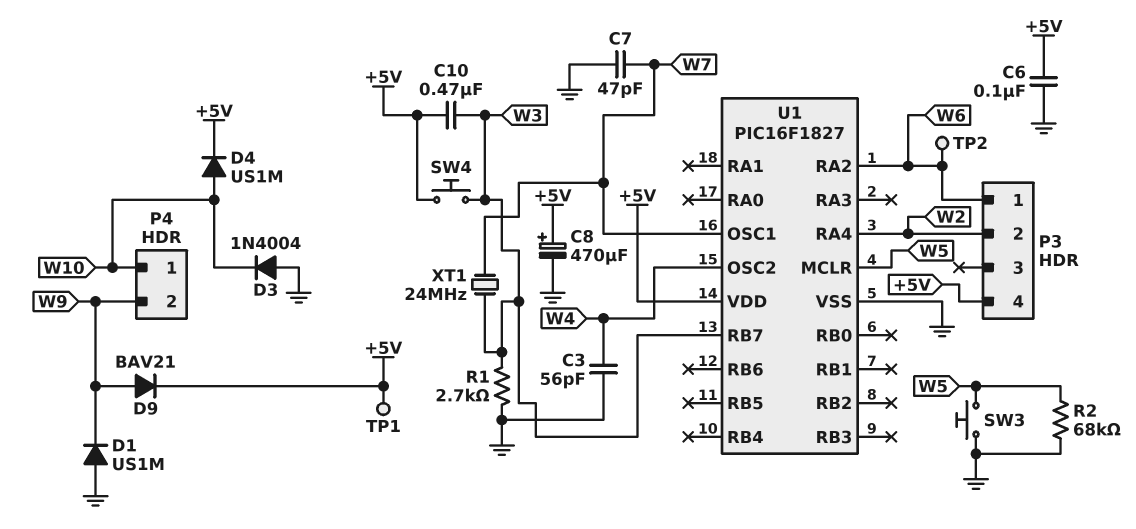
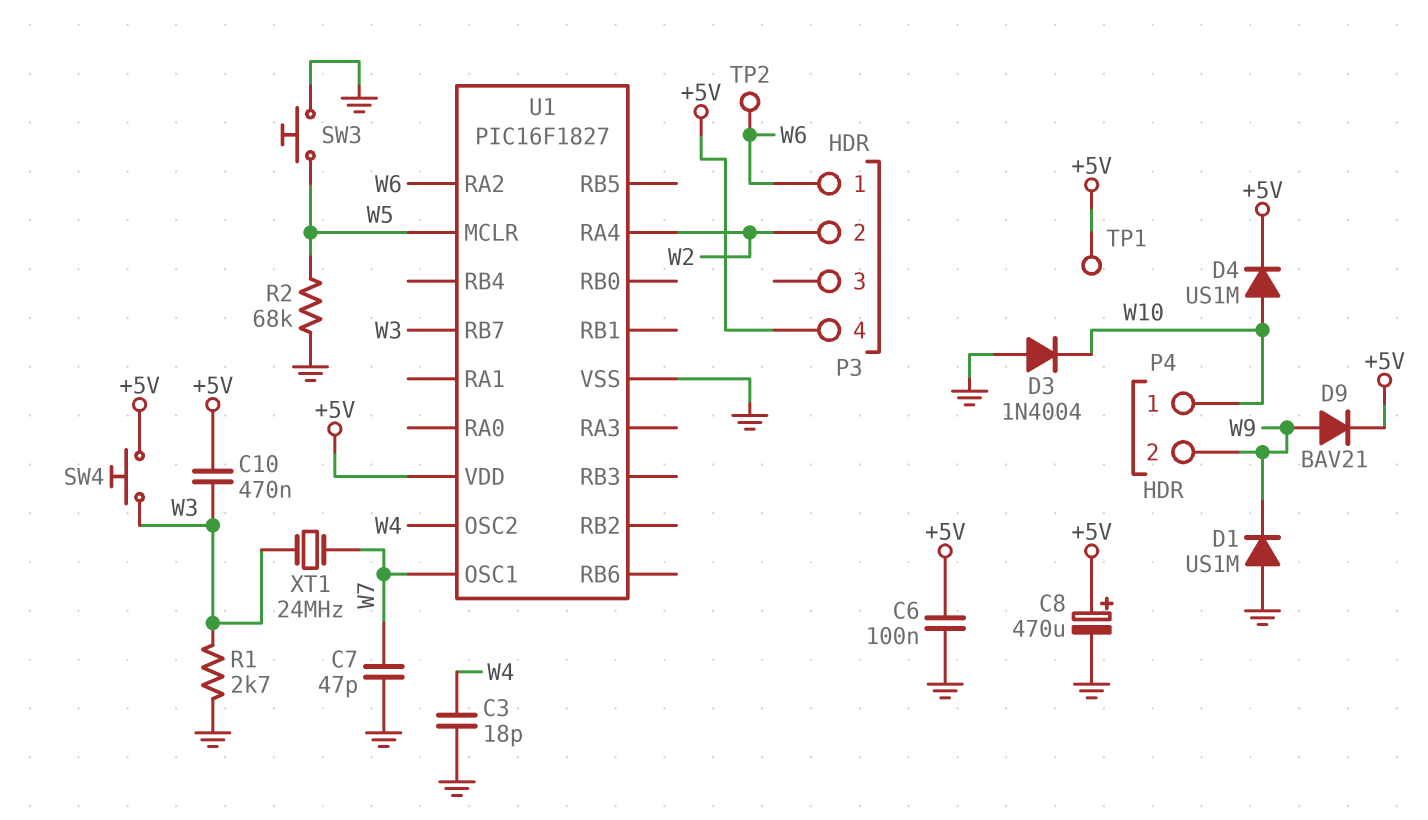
C3: 56pF (GND, W4) -> 18pF (GND, W4)

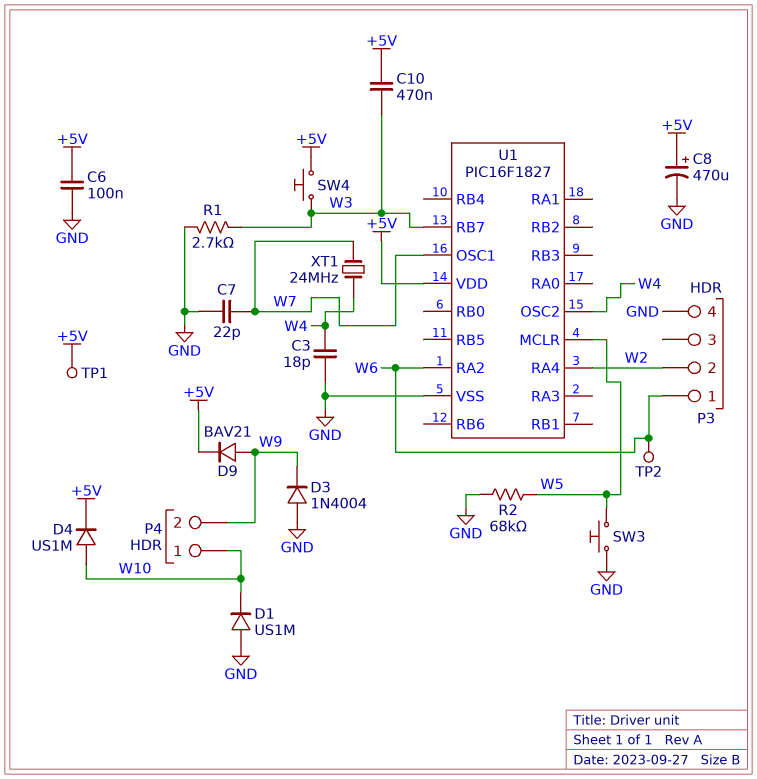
C7: 47pF (GND, W7) -> 22pF (GND, W7)
D1: diode US1M (A GND, K W9) -> diode US1M (A GND, K W10)
D3: diode 1N4004 (A GND, K W10) -> diode 1N4004 (A GND, K W9)
P3 pin 4: +5V -> GND
XT1: 24MHz (W3, W7) -> 24MHz (W4, W7)

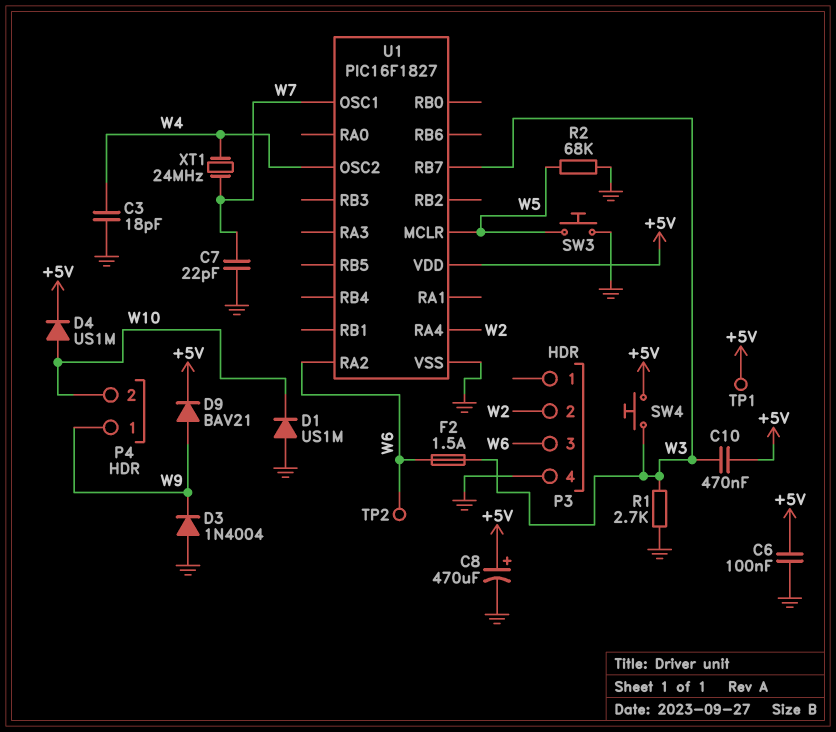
F2: none -> 1.5A (W3, W6)
P3 pin 1: W6 -> none
P3 pin 3: none -> W6
P4 pin 1: W10 -> W9
P4 pin 2: W9 -> W10

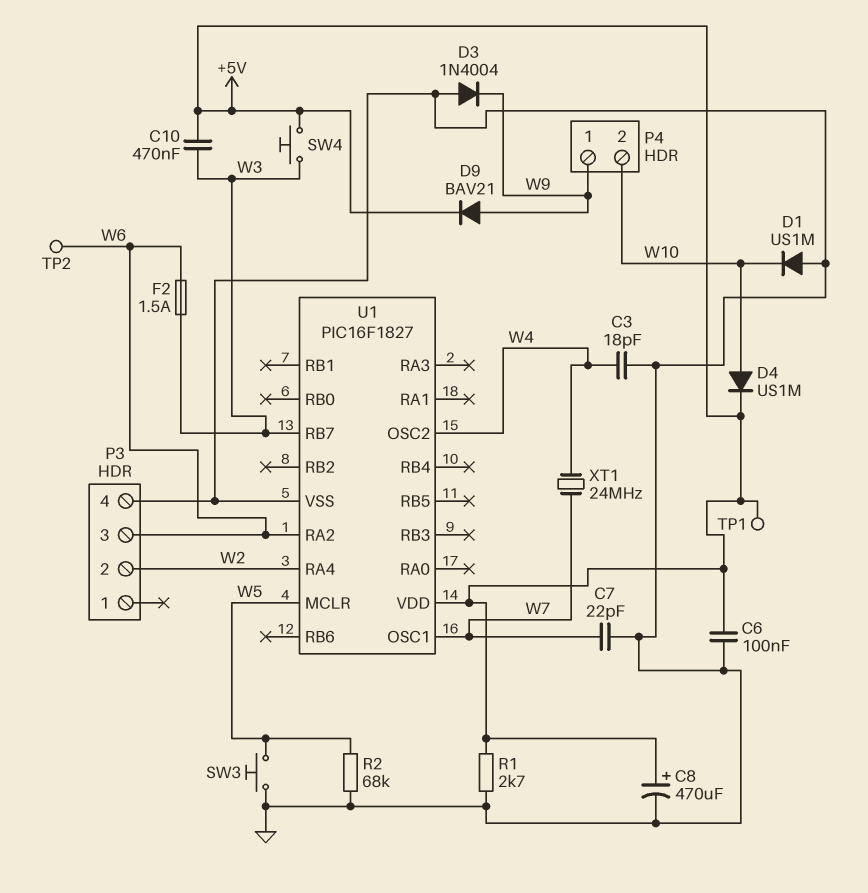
R1: 2.7k (GND, W3) -> 2.7k (+5V, GND)

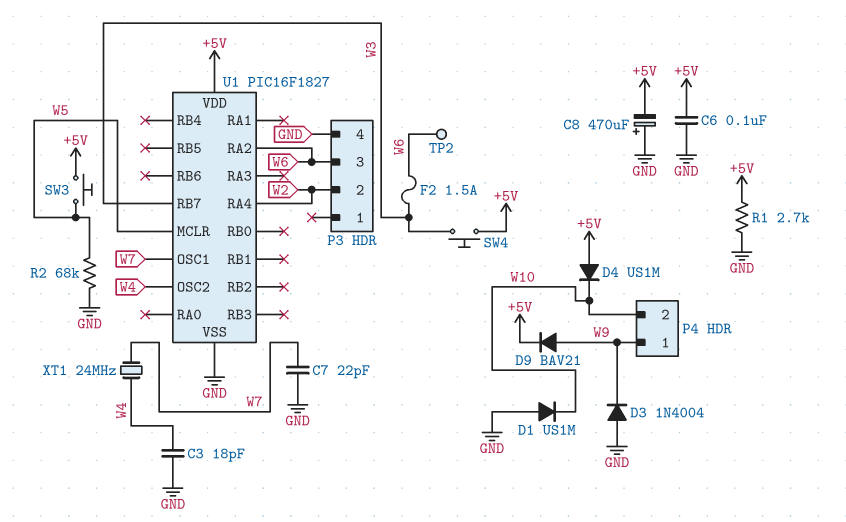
C8: 470uF (plus +5V, minus GND) -> 470uF (plus GND, minus +5V)
C10: 470nF (+5V, W3) -> none
D4: diode US1M (A W10, K +5V) -> diode US1M (A +5V, K W10)
SW3: button (GND, W5) -> button (+5V, W5)
TP1: test point (+5V) -> none

